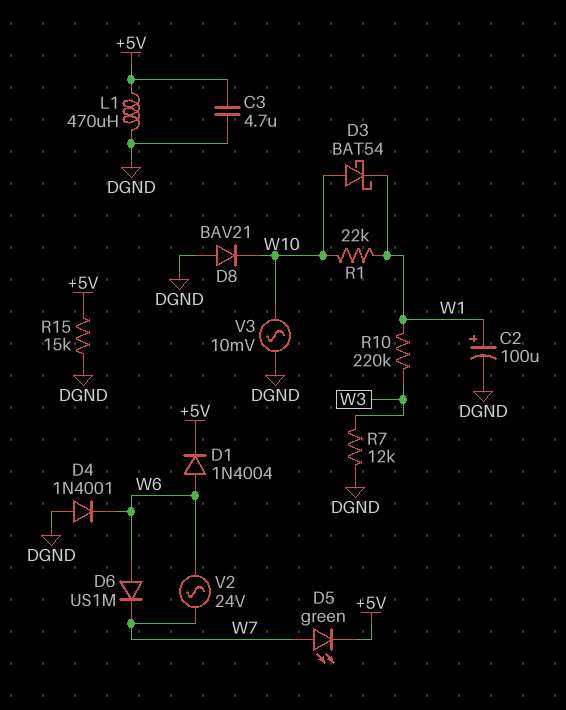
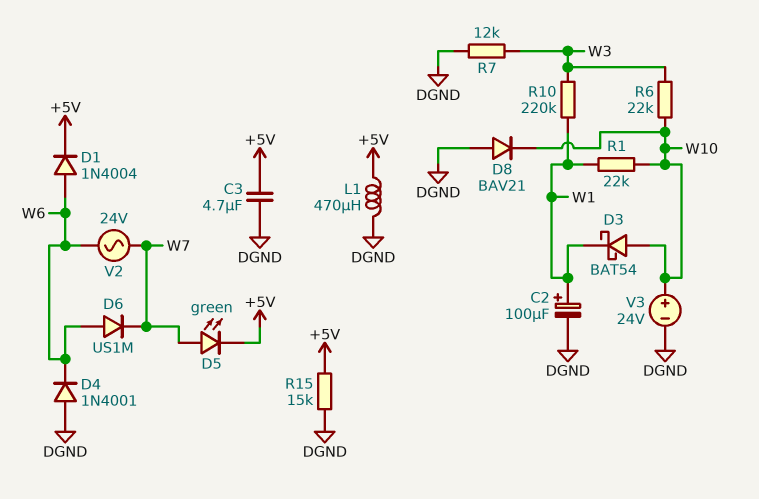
R6: none -> 22k (W3, W10)
V3: AC 10mV (DGND, W10) -> 24V (plus W10, minus DGND)

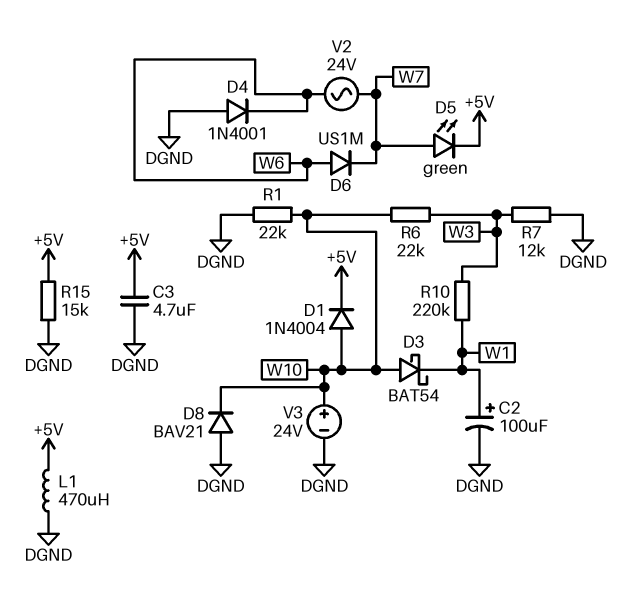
D1: diode 1N4004 (A W6, K +5V) -> diode 1N4004 (A W10, K +5V)
R1: 22k (W1, W10) -> 22k (DGND, W10)

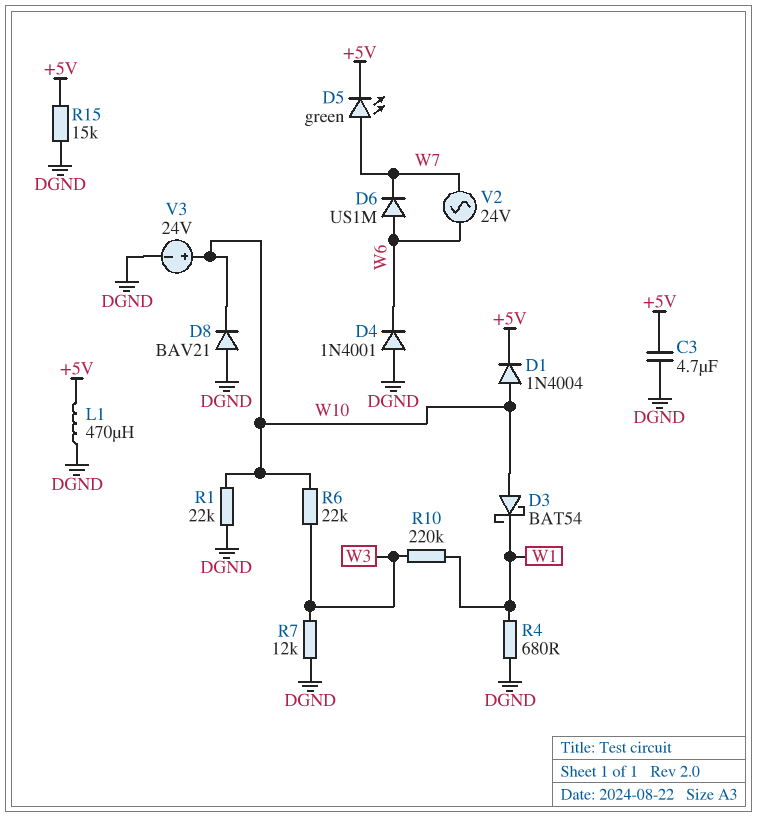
C2: 100uF (plus W1, minus DGND) -> none
R4: none -> 680 (DGND, W1)

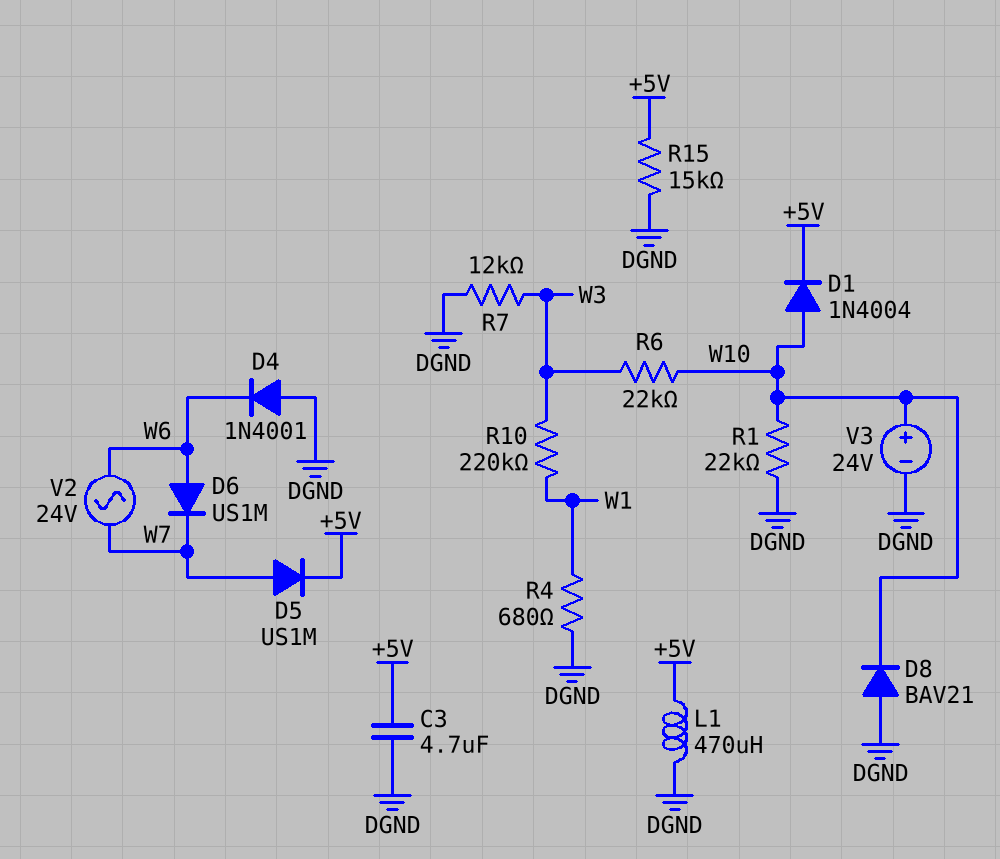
D3: schottky BAT54 (A W10, K W1) -> none
D5: LED green (A W7, K +5V) -> diode US1M (A W7, K +5V)

